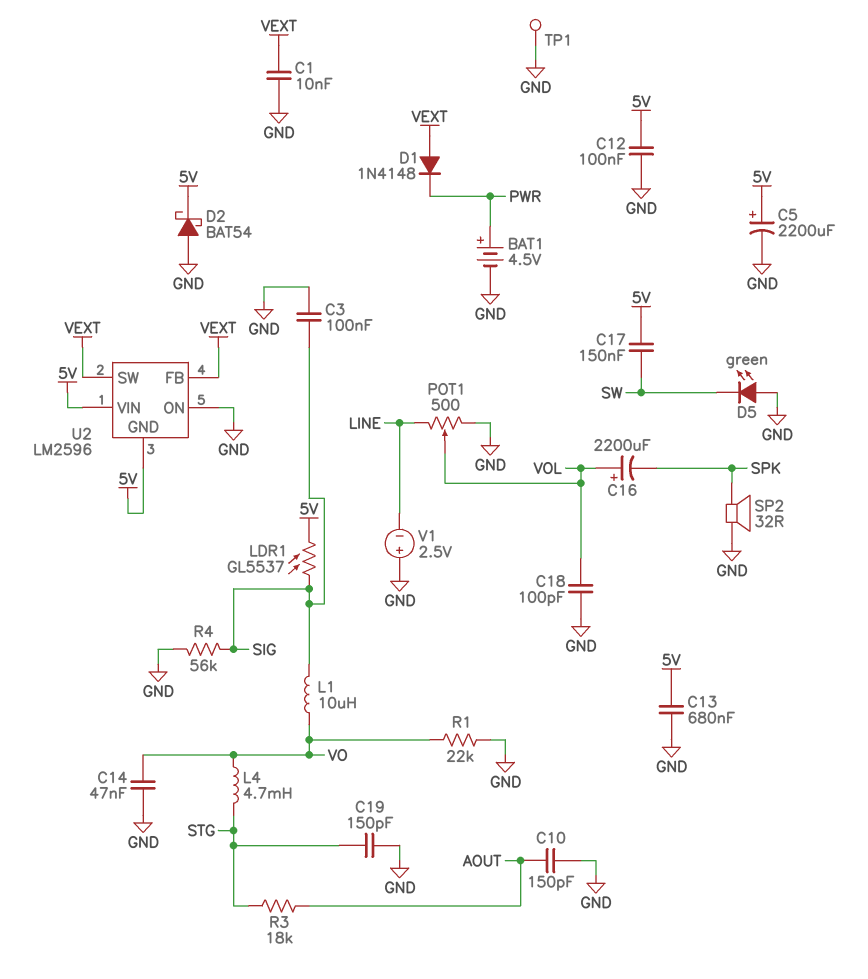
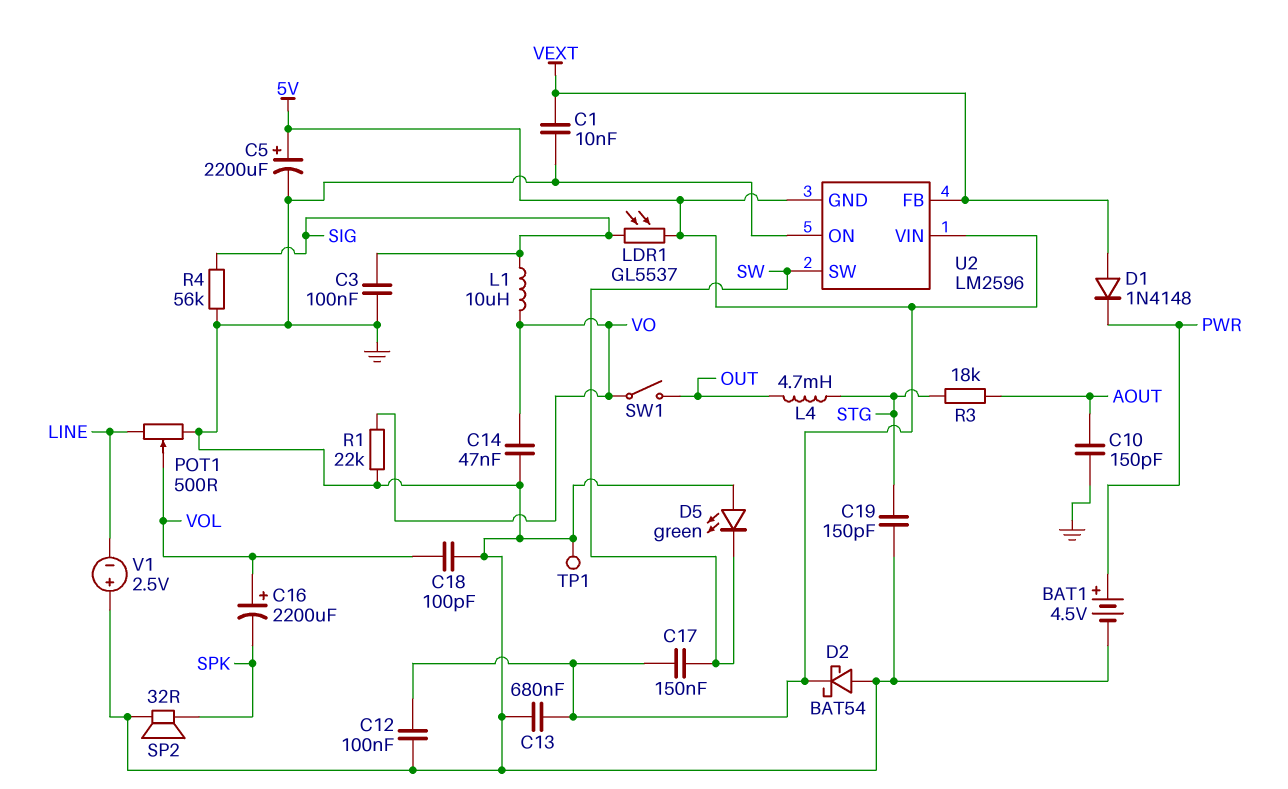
L4: 4.7mH (STG, VO) -> 4.7mH (OUT, STG)
SW1: none -> switch (OUT, VO)
U2 pin SW: VEXT -> SW

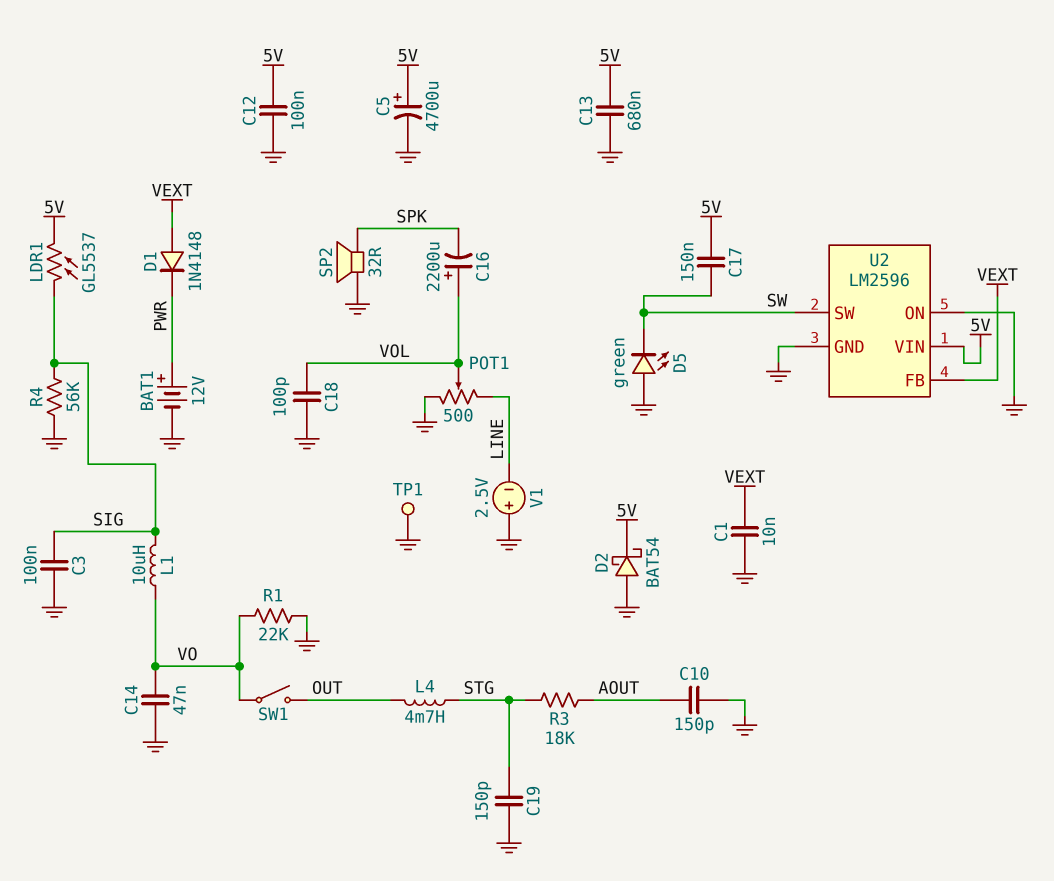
BAT1: 4.5V (plus PWR, minus GND) -> 12V (plus PWR, minus GND)
C5: 2200uF (plus 5V, minus GND) -> 4700uF (plus 5V, minus GND)
U2 pin GND: 5V -> GND

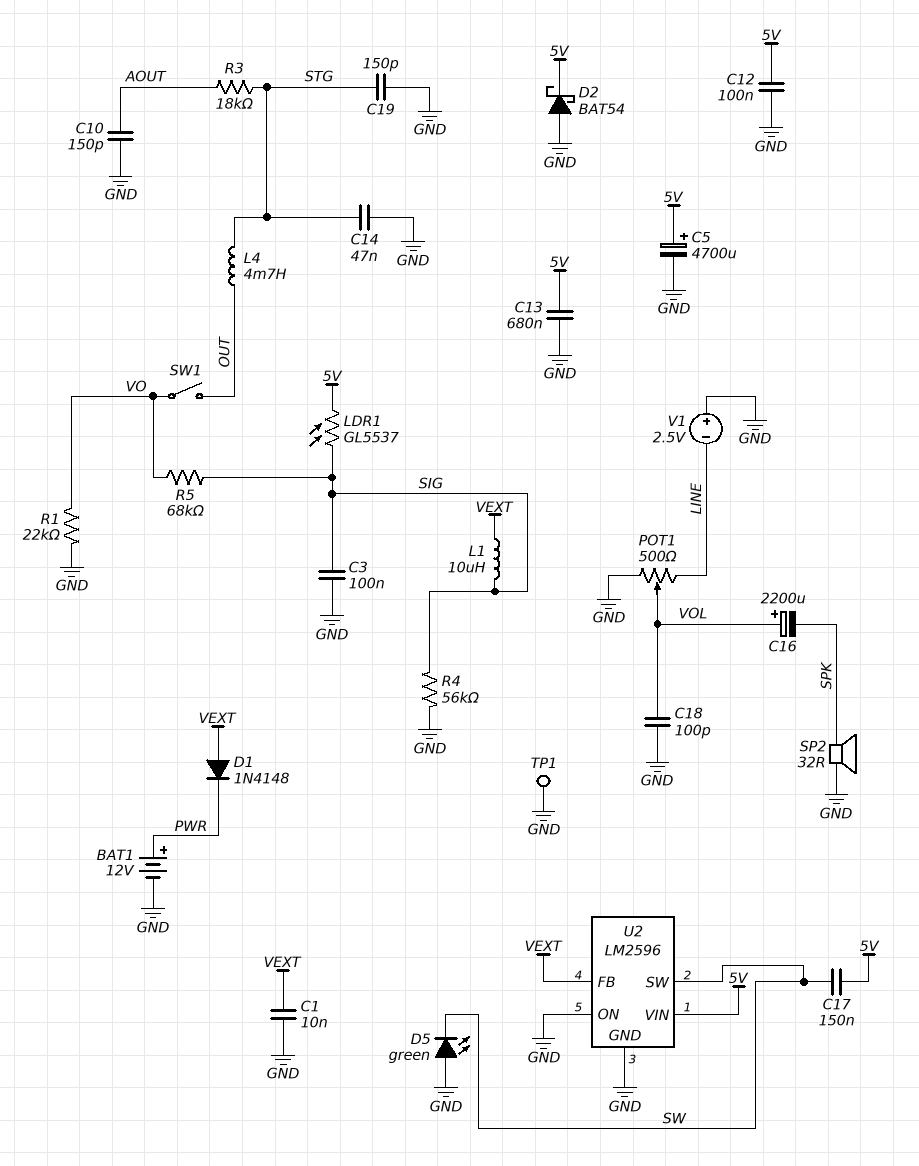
C14: 47nF (GND, VO) -> 47nF (GND, STG)
L1: 10uH (SIG, VO) -> 10uH (SIG, VEXT)
R5: none -> 68k (SIG, VO)

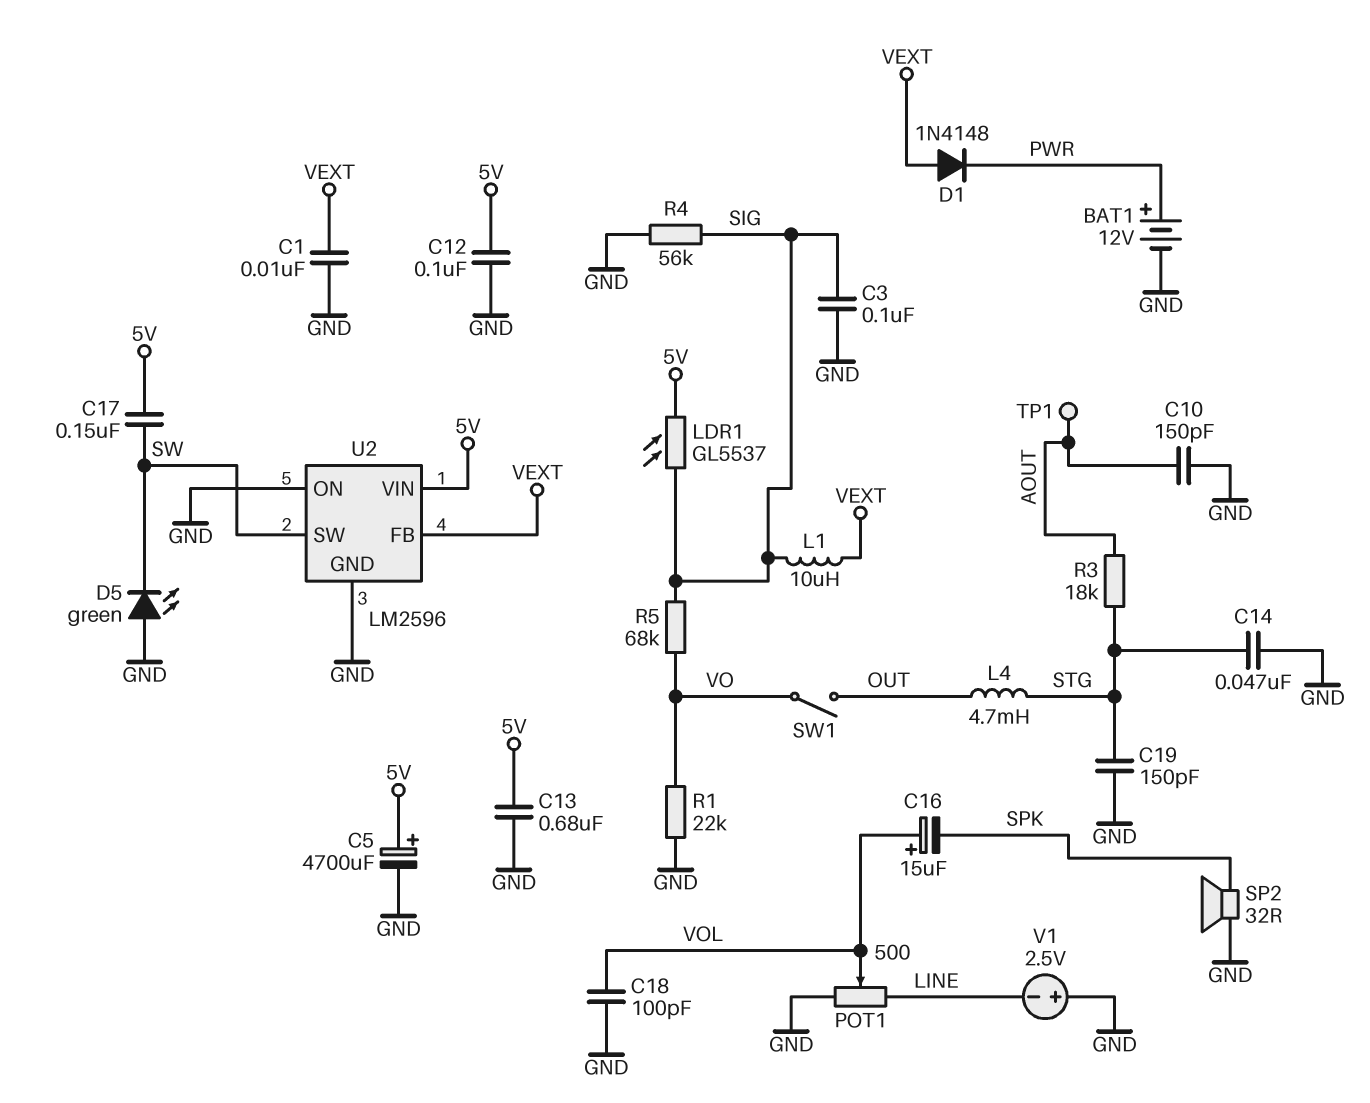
C16: 2200uF (plus VOL, minus SPK) -> 15uF (plus VOL, minus SPK)
D2: schottky BAT54 (A GND, K 5V) -> none
TP1: test point (GND) -> test point (AOUT)

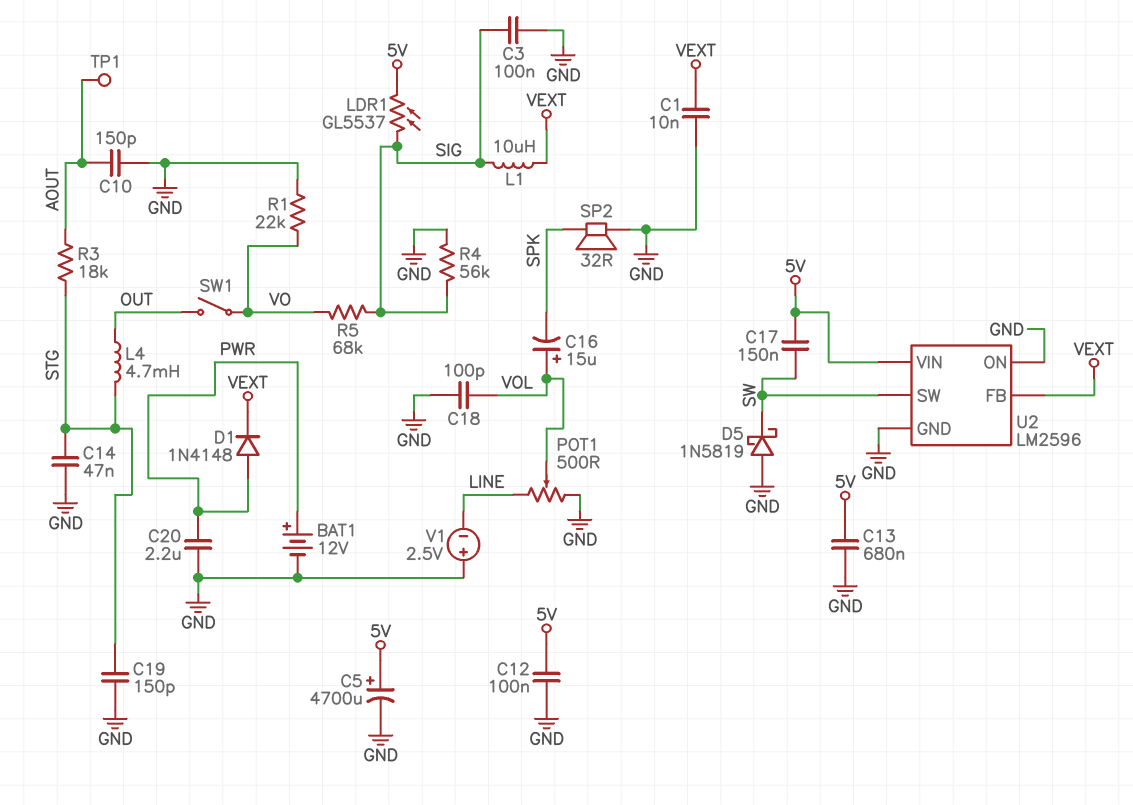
C20: none -> 2.2uF (GND, PWR)
D1: diode 1N4148 (A VEXT, K PWR) -> diode 1N4148 (A PWR, K VEXT)
D5: LED green (A GND, K SW) -> schottky 1N5819 (A GND, K SW)

